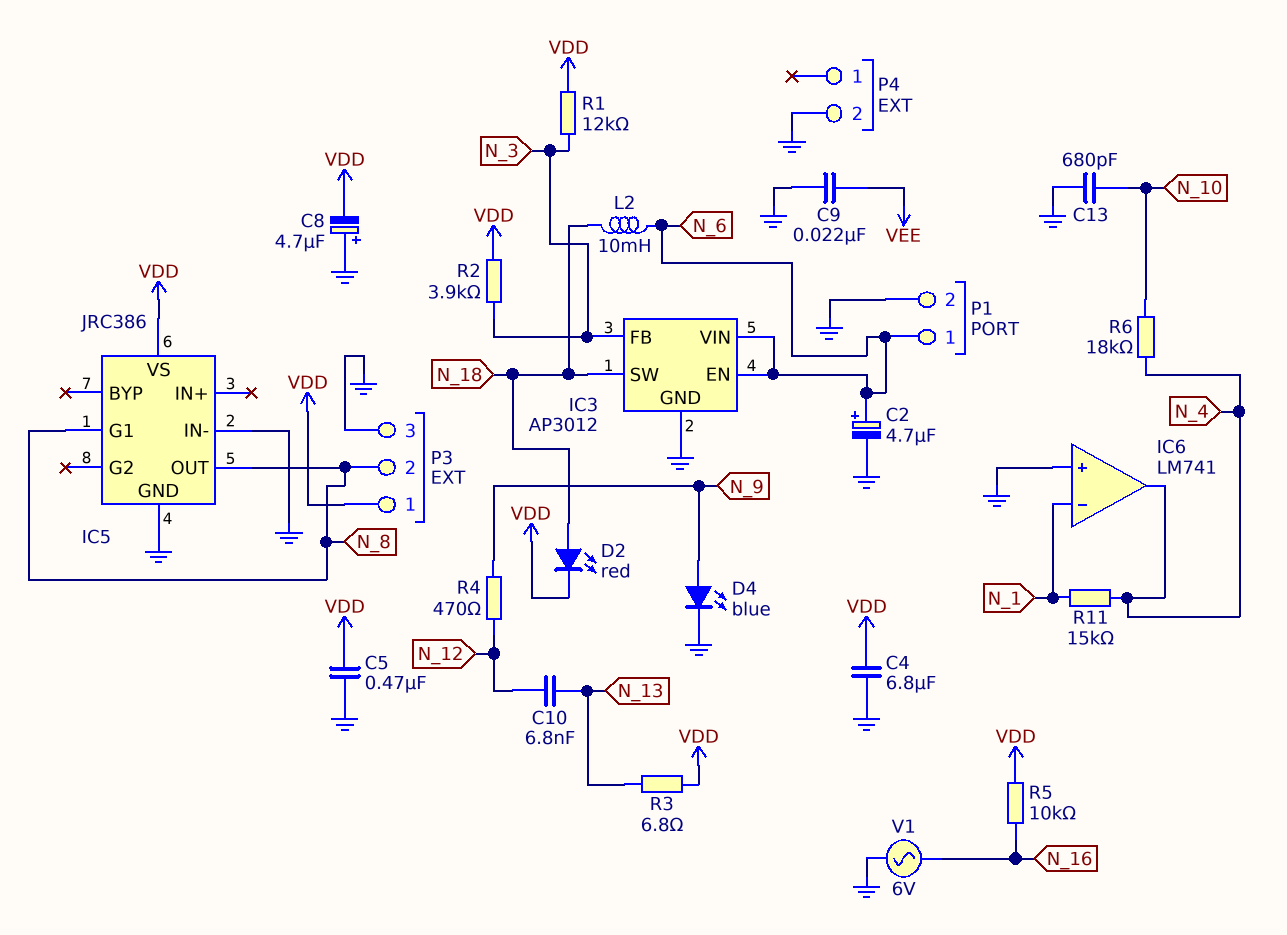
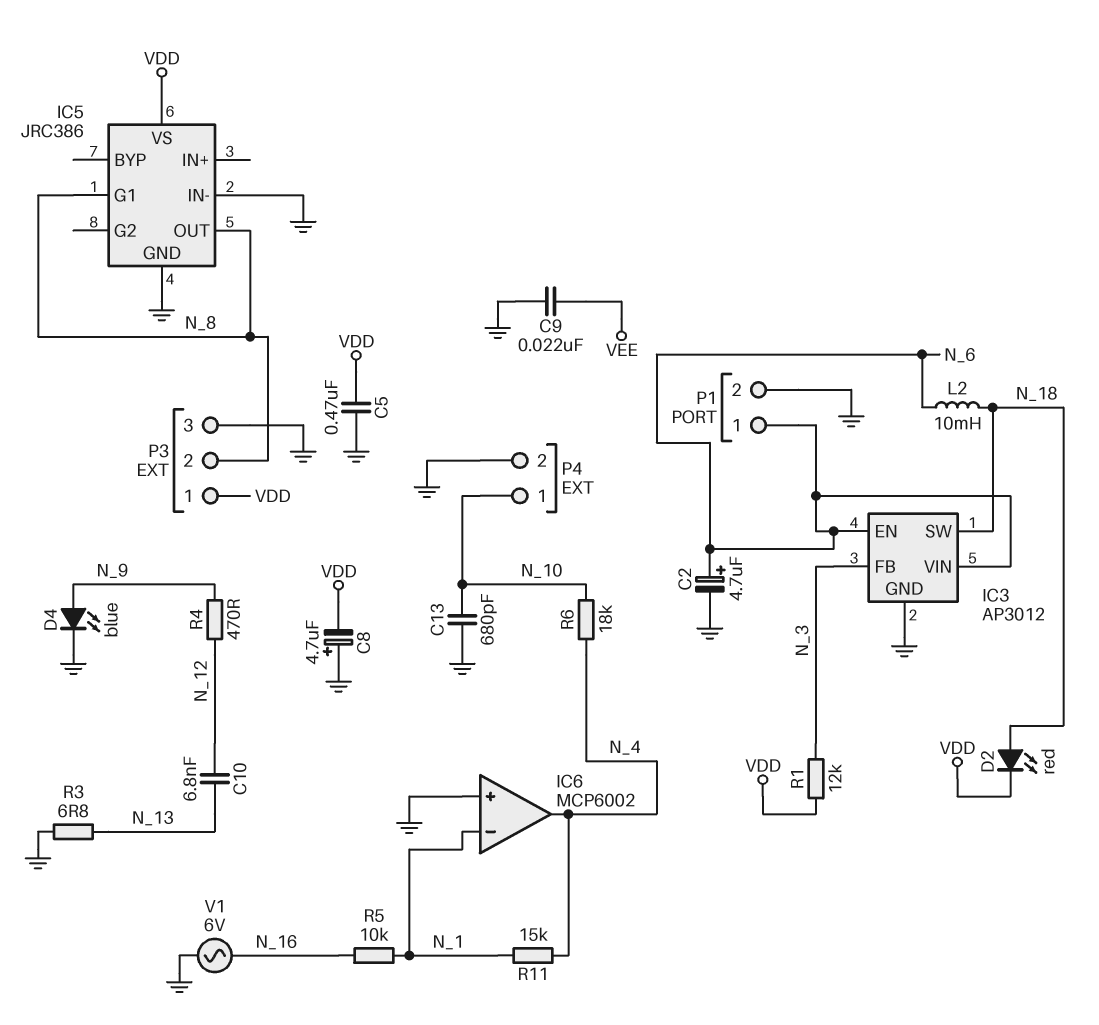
C4: 6.8uF (GND, VDD) -> none
IC6: LM741 -> MCP6002
P4 pin 1: none -> N_10
R2: 3.9k (N_3, VDD) -> none
R3: 6.8 (N_13, VDD) -> 6.8 (GND, N_13)
R5: 10k (N_16, VDD) -> 10k (N_1, N_16)

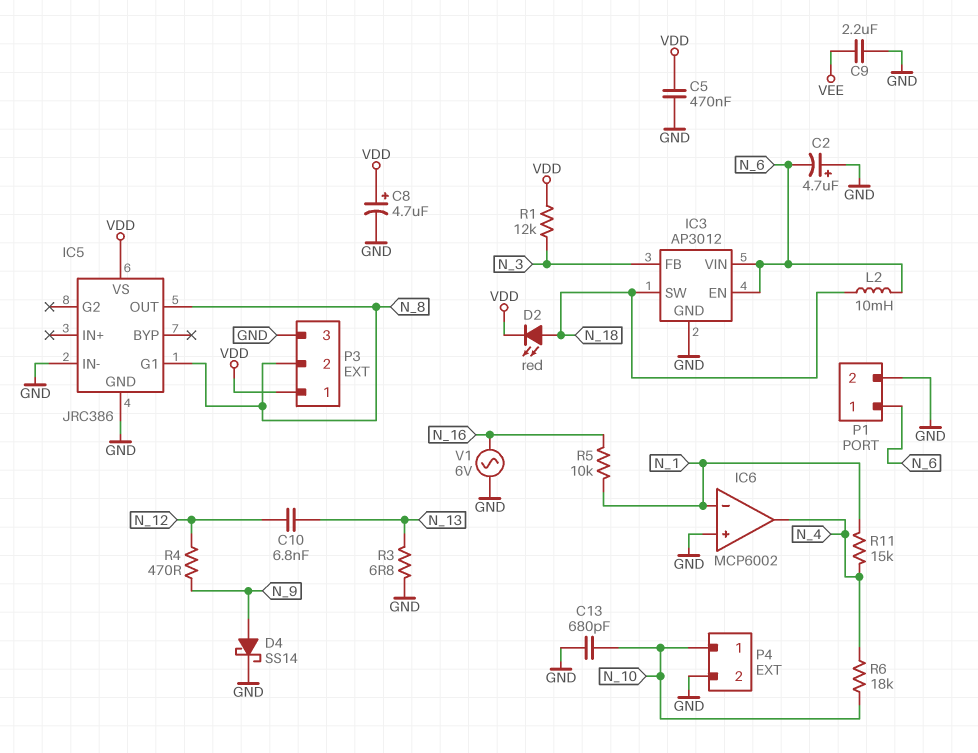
C2: 4.7uF (plus N_6, minus GND) -> 4.7uF (plus GND, minus N_6)
C8: 4.7uF (plus GND, minus VDD) -> 4.7uF (plus VDD, minus GND)
C9: 22nF (GND, VEE) -> 2.2uF (GND, VEE)
D4: LED blue (A N_9, K GND) -> schottky SS14 (A N_9, K GND)

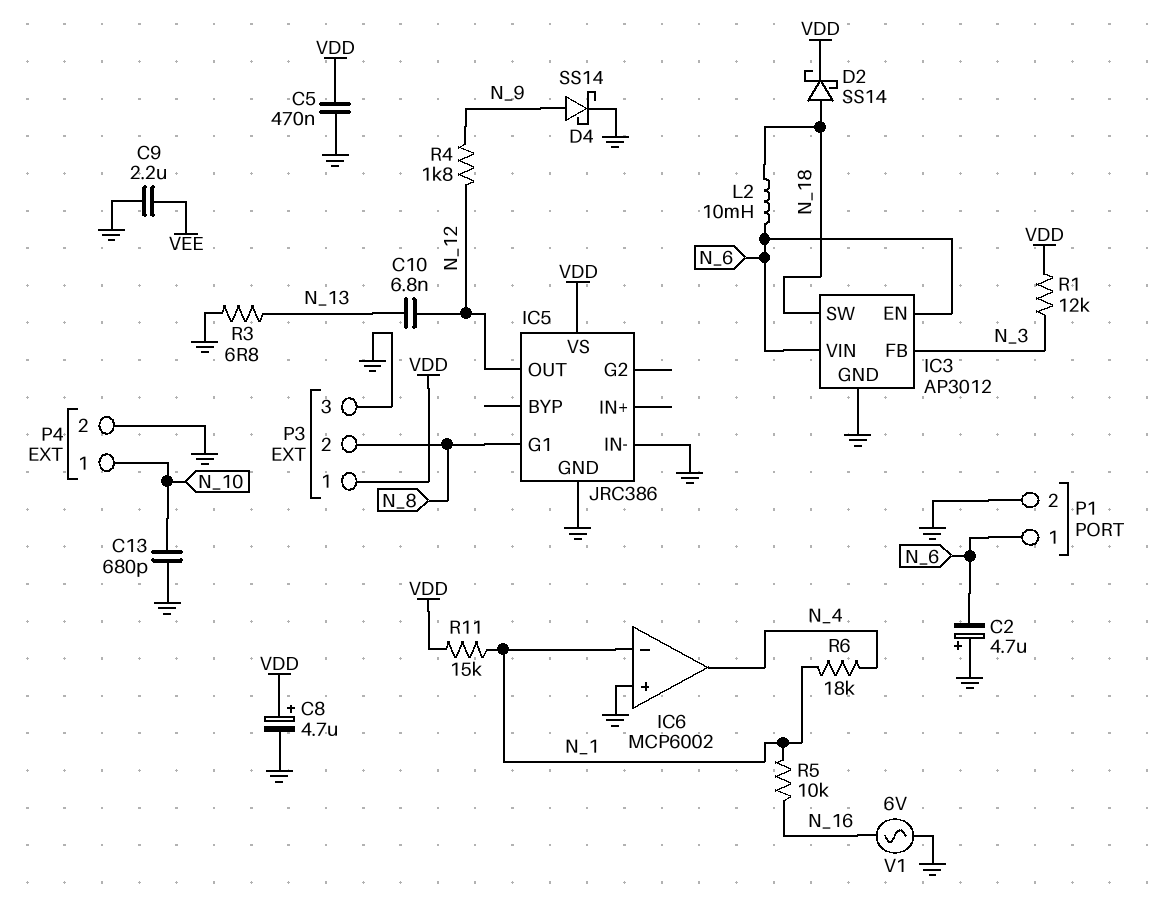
D2: LED red (A N_18, K VDD) -> schottky SS14 (A N_18, K VDD)
IC5 pin OUT: N_8 -> N_12
R4: 470 (N_9, N_12) -> 1.8k (N_9, N_12)
R6: 18k (N_4, N_10) -> 18k (N_1, N_4)
R11: 15k (N_1, N_4) -> 15k (N_1, VDD)

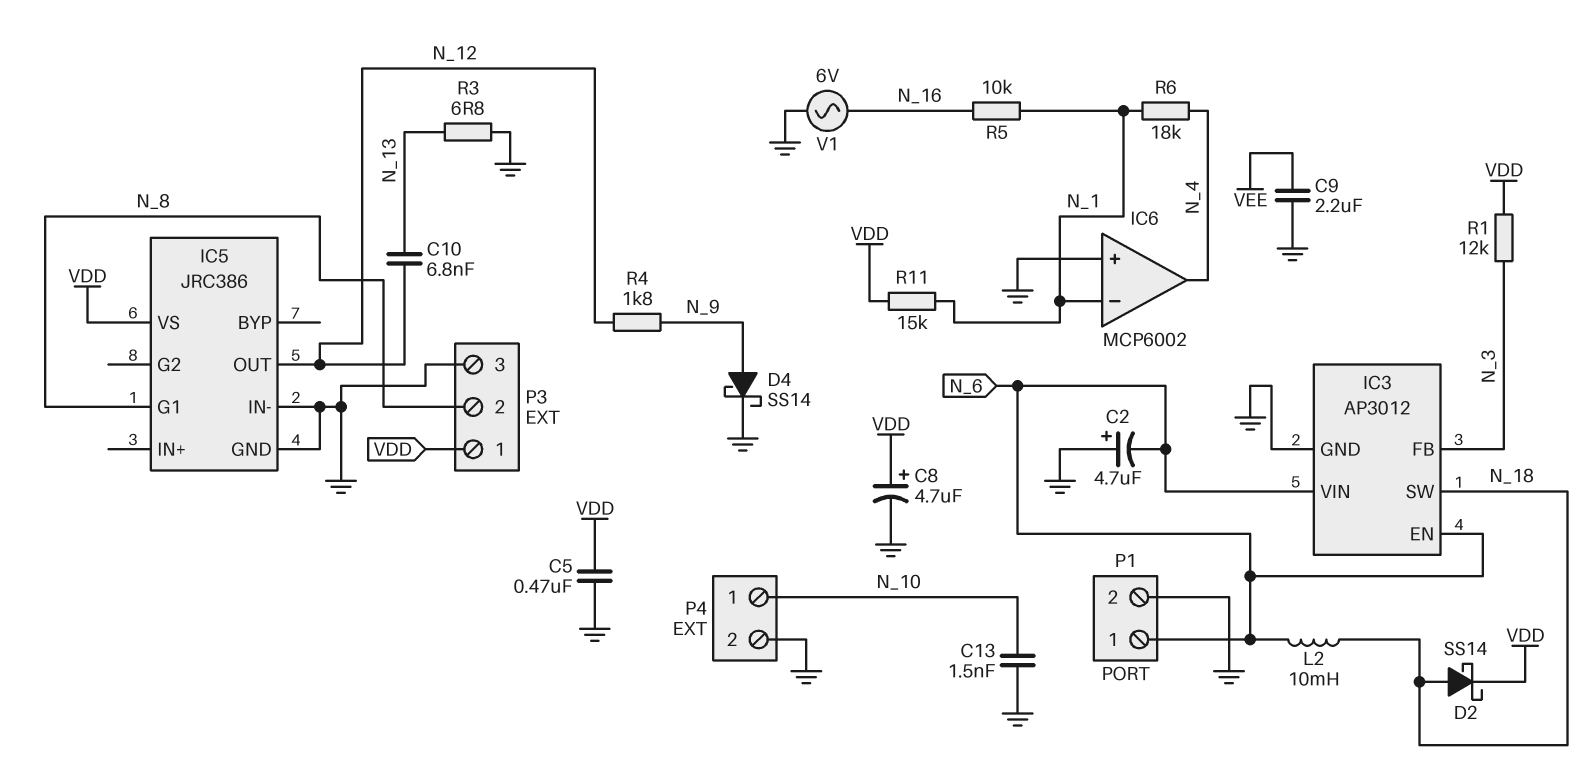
C13: 680pF (GND, N_10) -> 1.5nF (GND, N_10)

